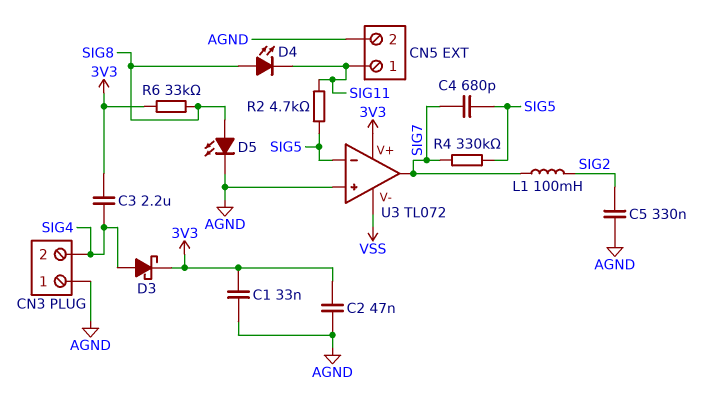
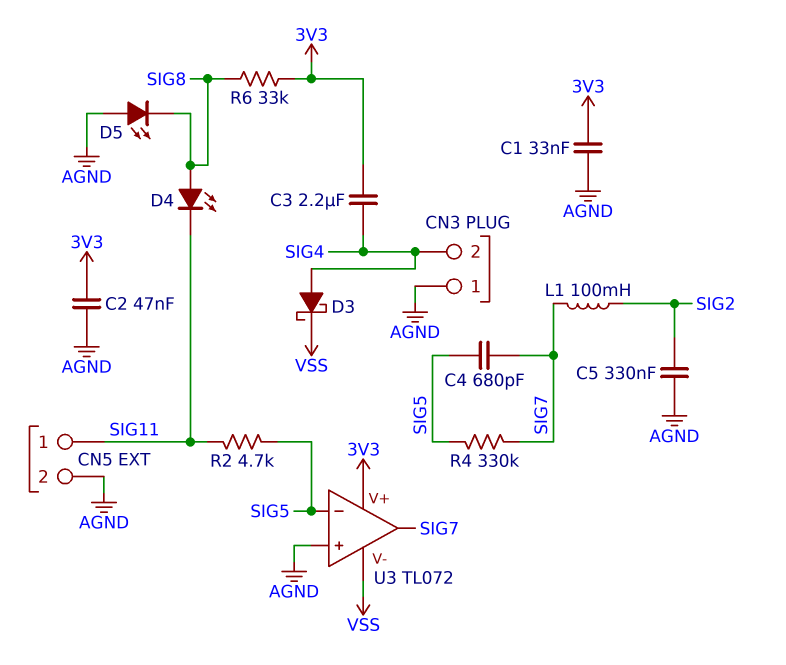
D3: schottky (A SIG4, K 3V3) -> schottky (A SIG4, K VSS)
D5: LED (A SIG8, K AGND) -> LED (A AGND, K SIG8)

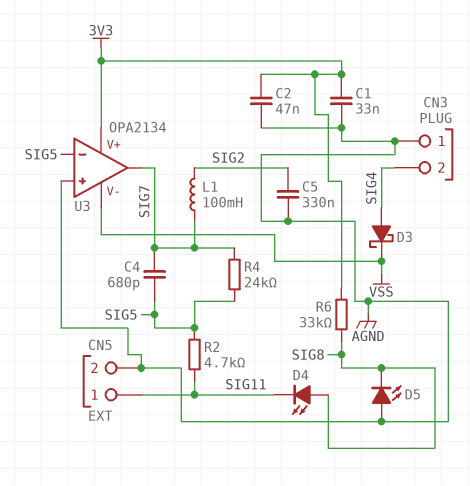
C3: 2.2uF (3V3, SIG4) -> none
R4: 330k (SIG5, SIG7) -> 24k (SIG5, SIG7)
U3: TL072 -> OPA2134

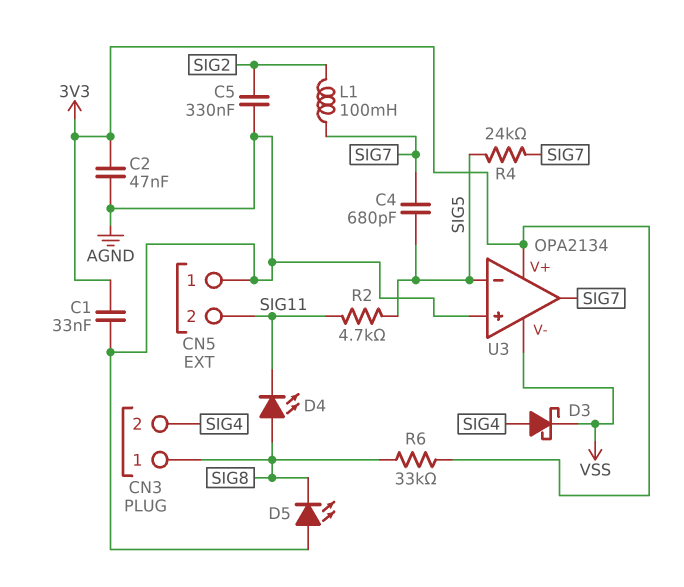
CN3 pin 1: AGND -> SIG8
CN5 pin 1: SIG11 -> AGND
CN5 pin 2: AGND -> SIG11

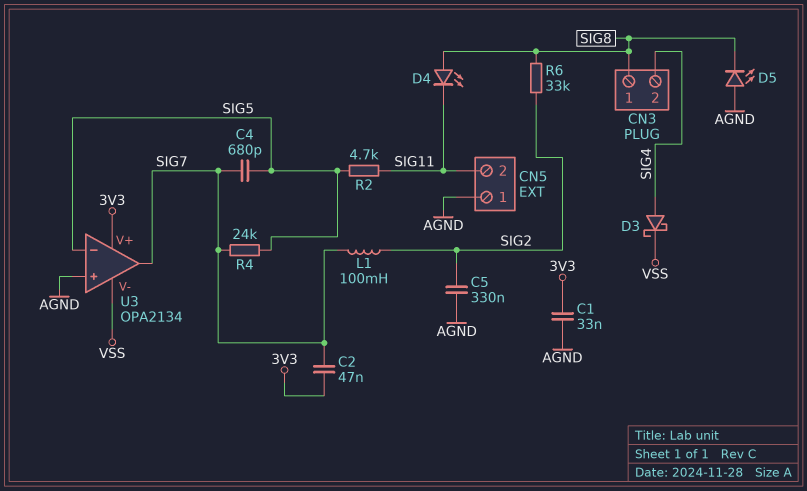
C2: 47nF (3V3, AGND) -> 47nF (3V3, SIG7)
R6: 33k (3V3, SIG8) -> 33k (SIG2, SIG8)

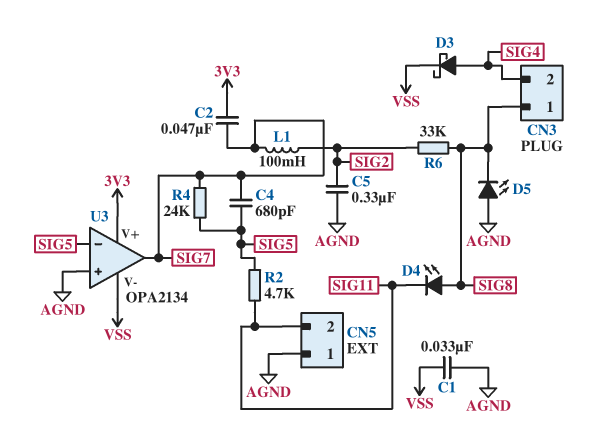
C1: 33nF (3V3, AGND) -> 33nF (AGND, VSS)

